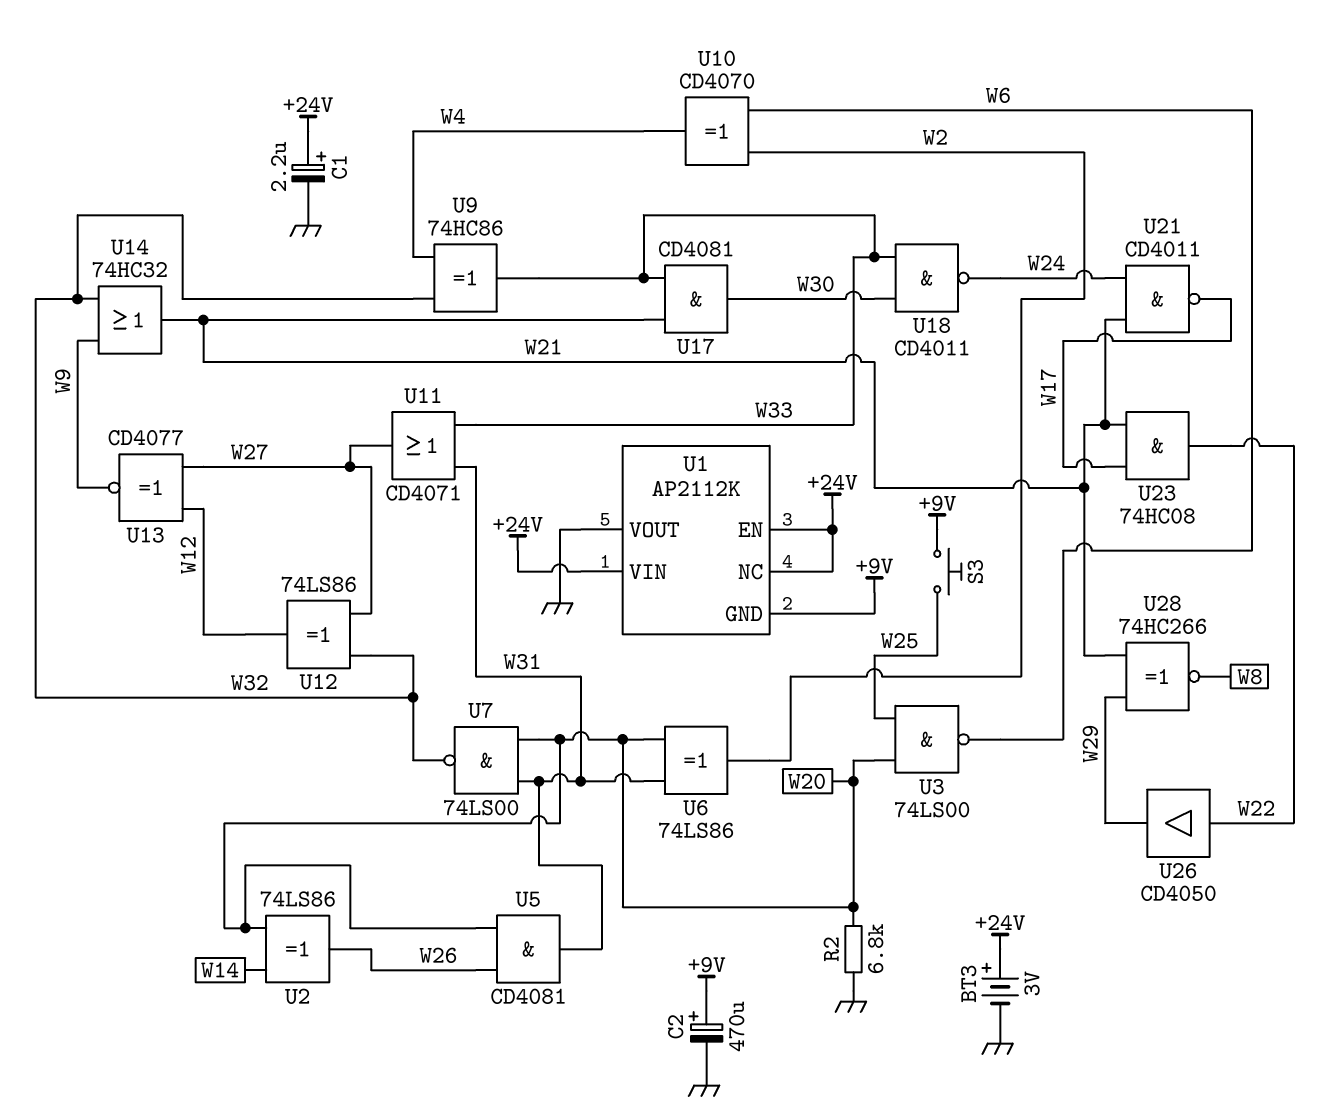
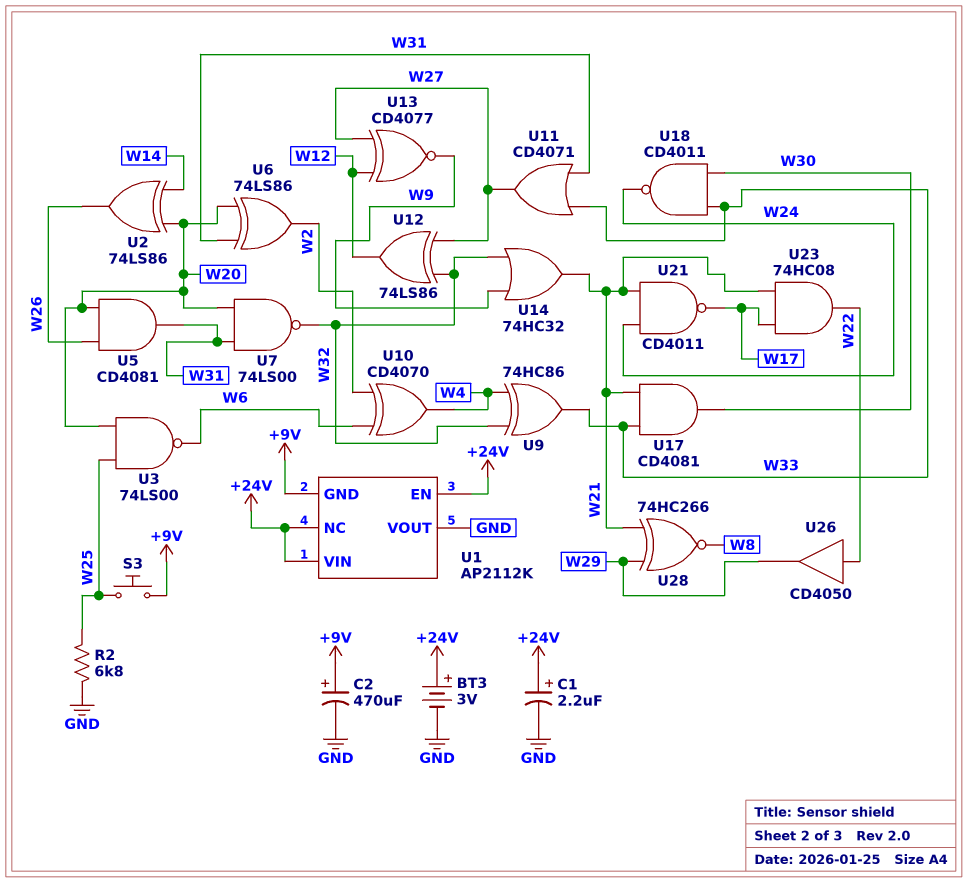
R2: 6.8k (GND, W20) -> 6.8k (GND, W25)

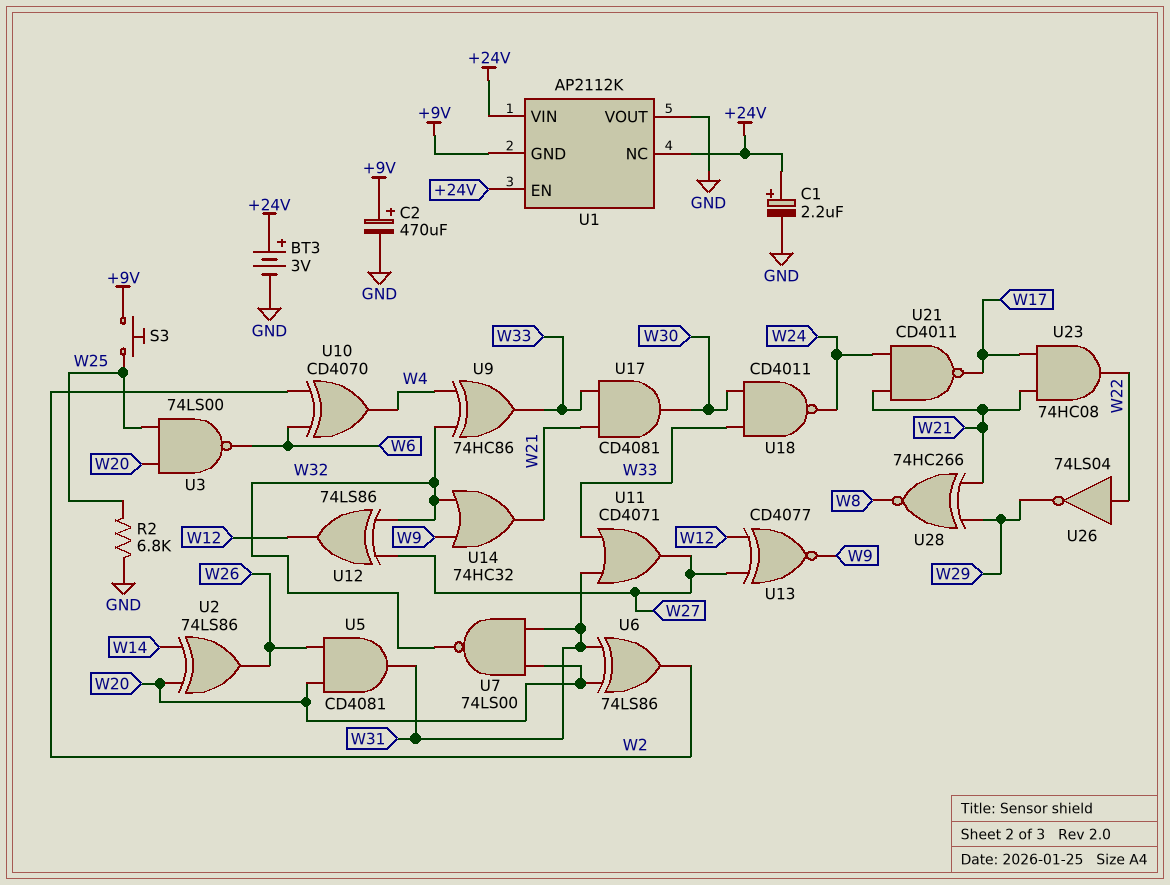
U26: buffer CD4050 (in W22, out W29) -> NOT 74LS04 (in W22, out W29)

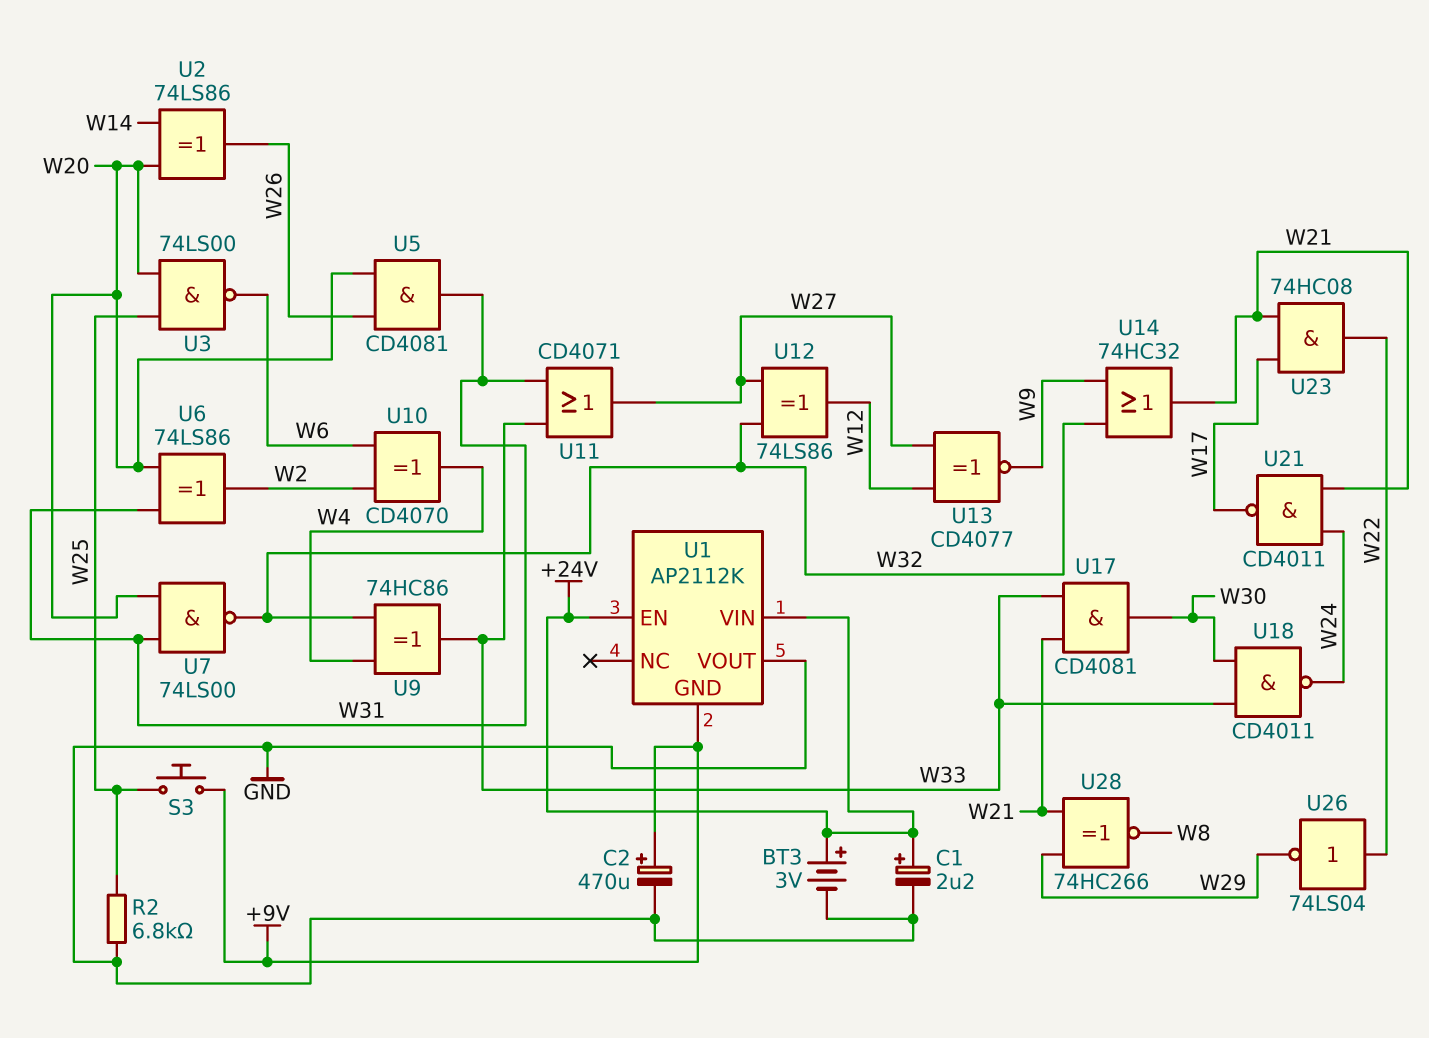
U1 pin NC: +24V -> none

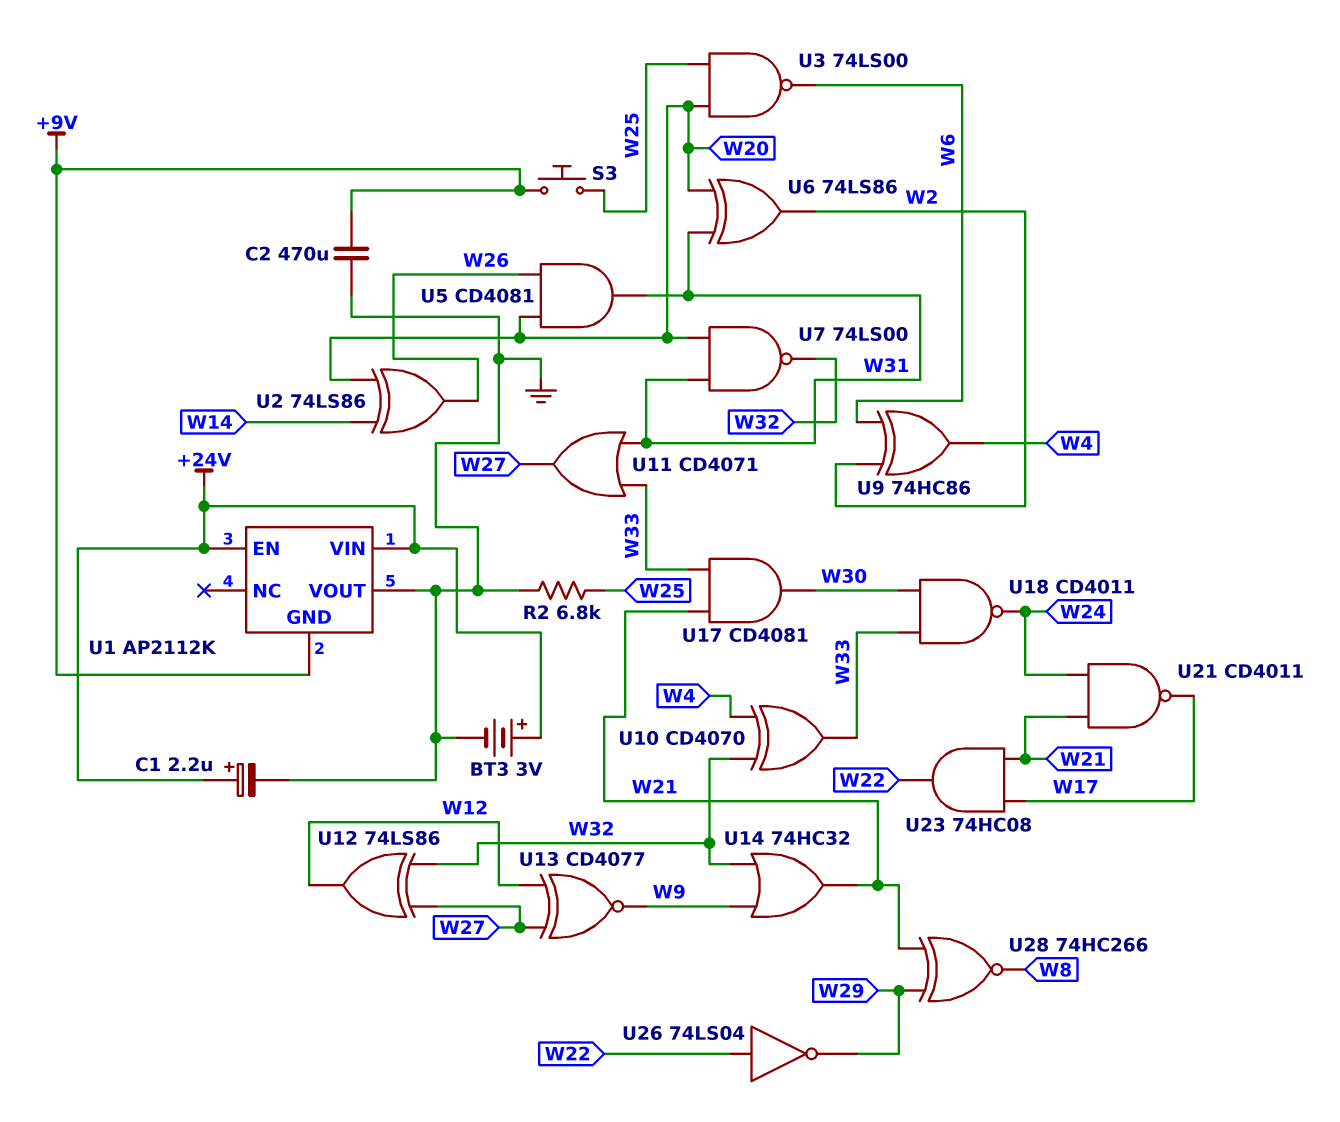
C2: 470uF (plus +9V, minus GND) -> 470uF (+9V, GND)
U9: XOR 74HC86 (in W4, in W32, out W33) -> XOR 74HC86 (in W2, in W6, out W4)
U10: XOR CD4070 (in W2, in W6, out W4) -> XOR CD4070 (in W4, in W32, out W33)

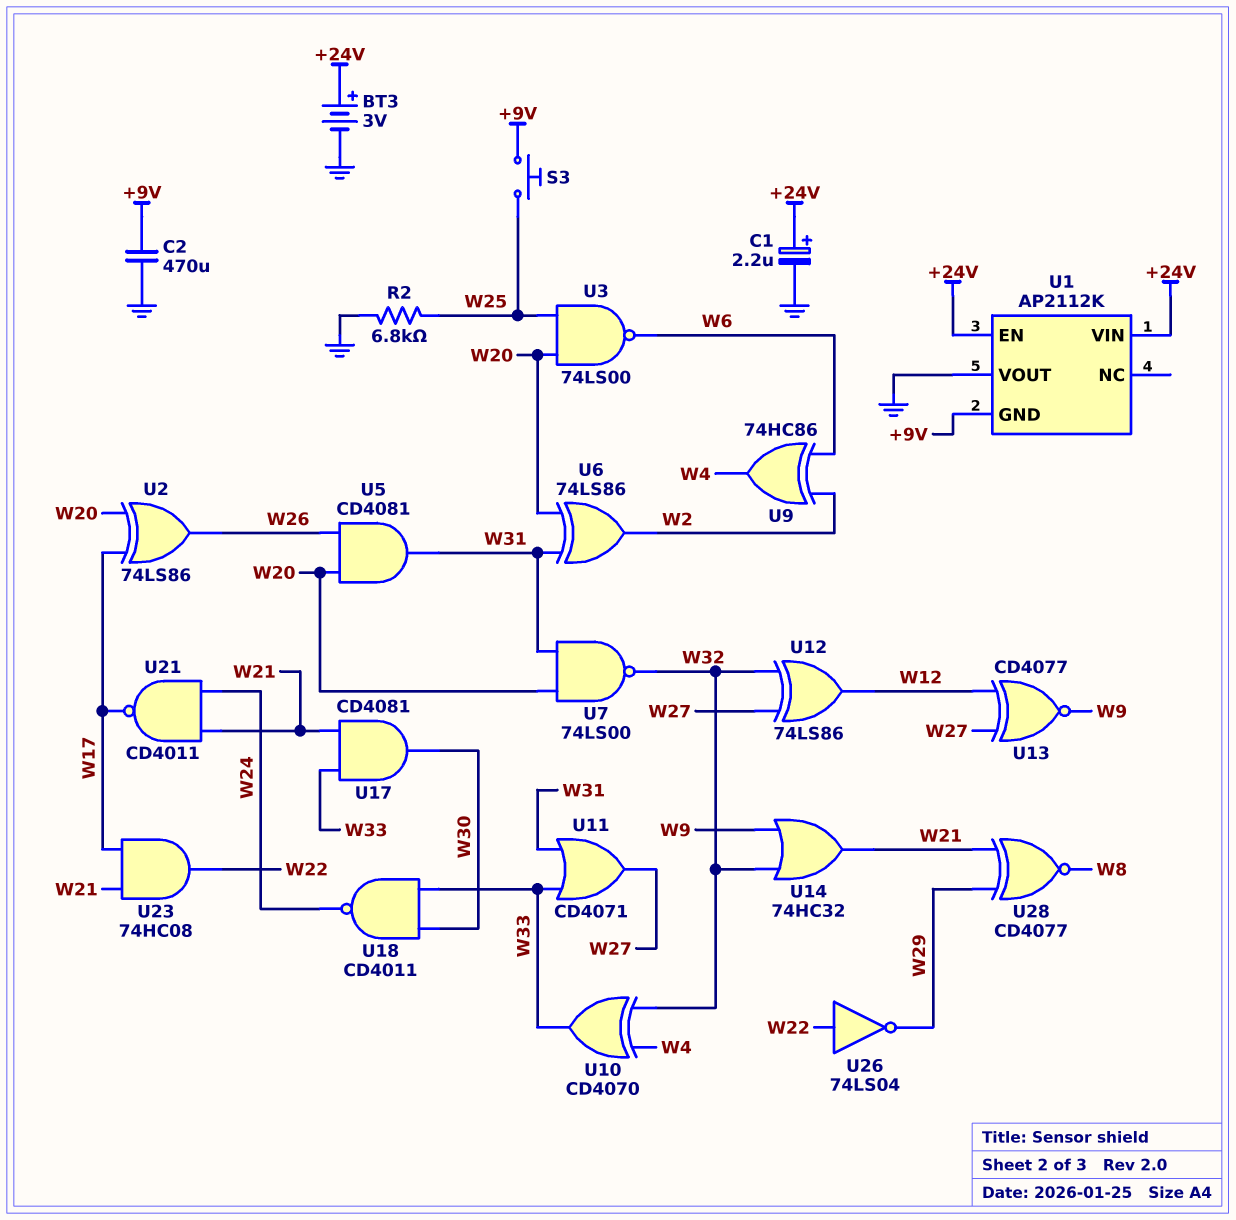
U2: XOR 74LS86 (in W14, in W20, out W26) -> XOR 74LS86 (in W17, in W20, out W26)
U28: XNOR 74HC266 (in W21, in W29, out W8) -> XNOR CD4077 (in W21, in W29, out W8)

